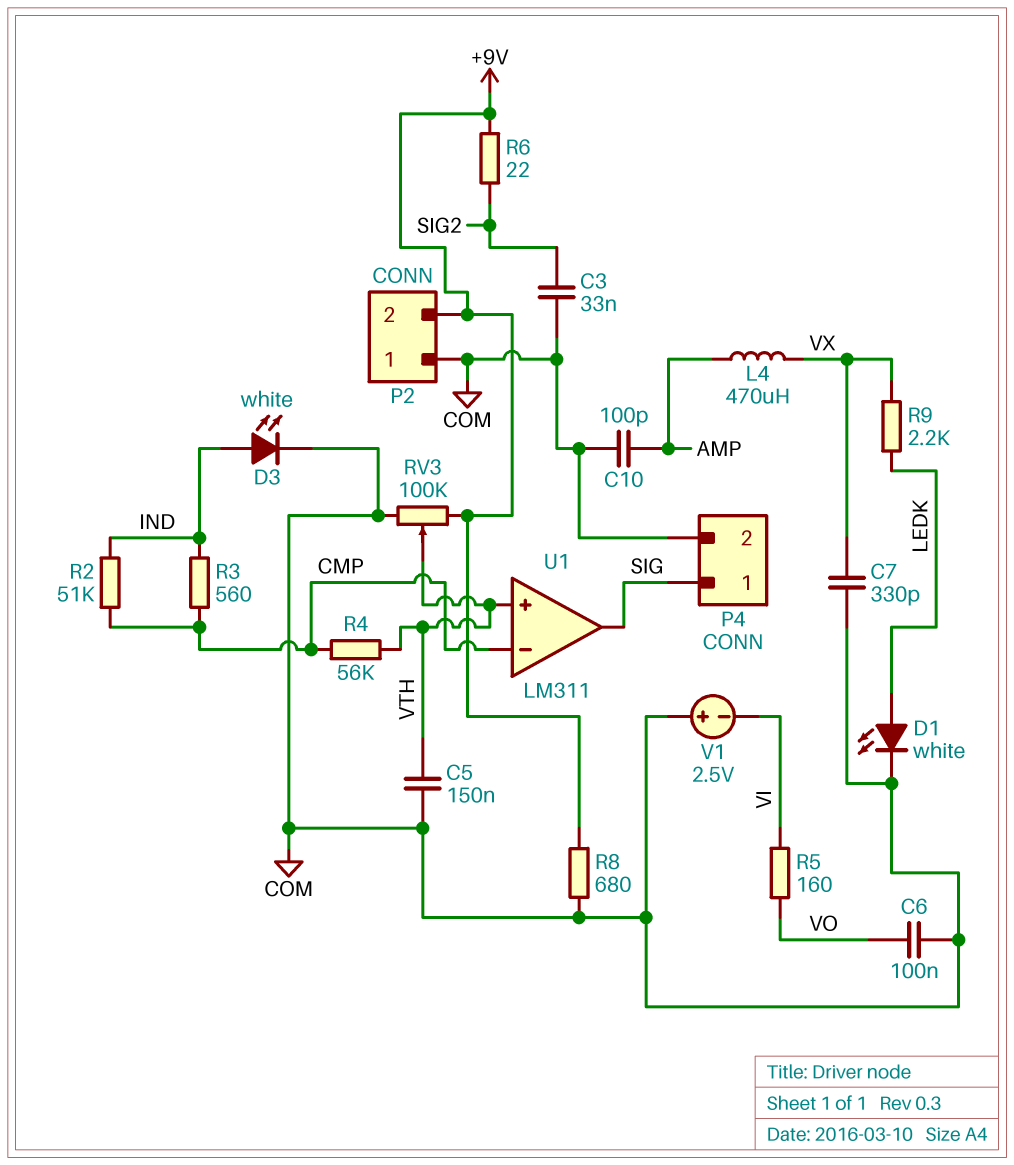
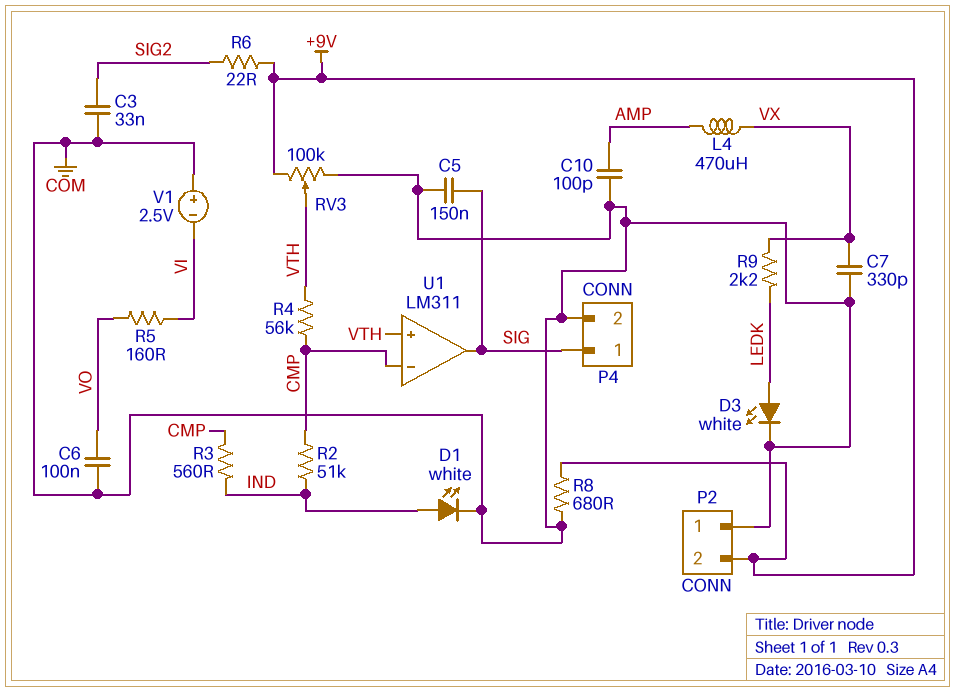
C5: 150nF (COM, VTH) -> 150nF (COM, SIG)
D1: LED white (A LEDK, K COM) -> LED white (A IND, K COM)
D3: LED white (A IND, K COM) -> LED white (A LEDK, K COM)

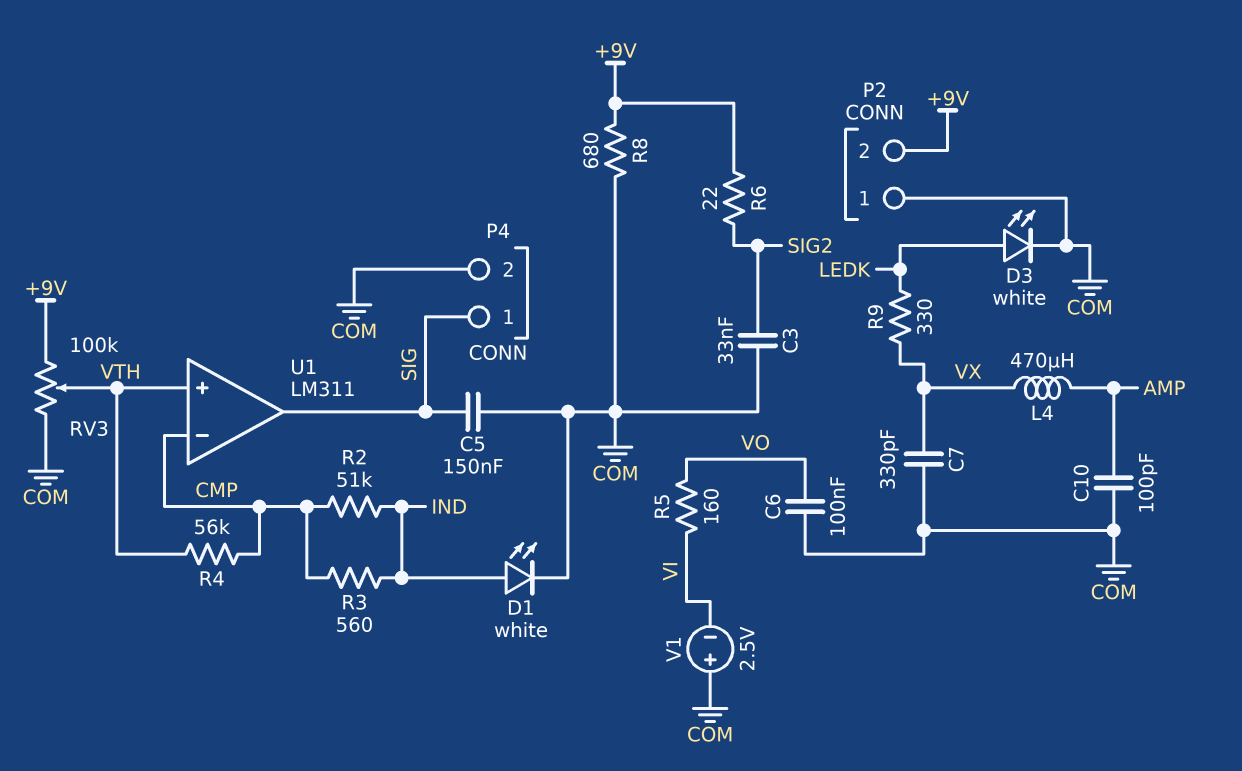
R9: 2.2k (LEDK, VX) -> 330 (LEDK, VX)

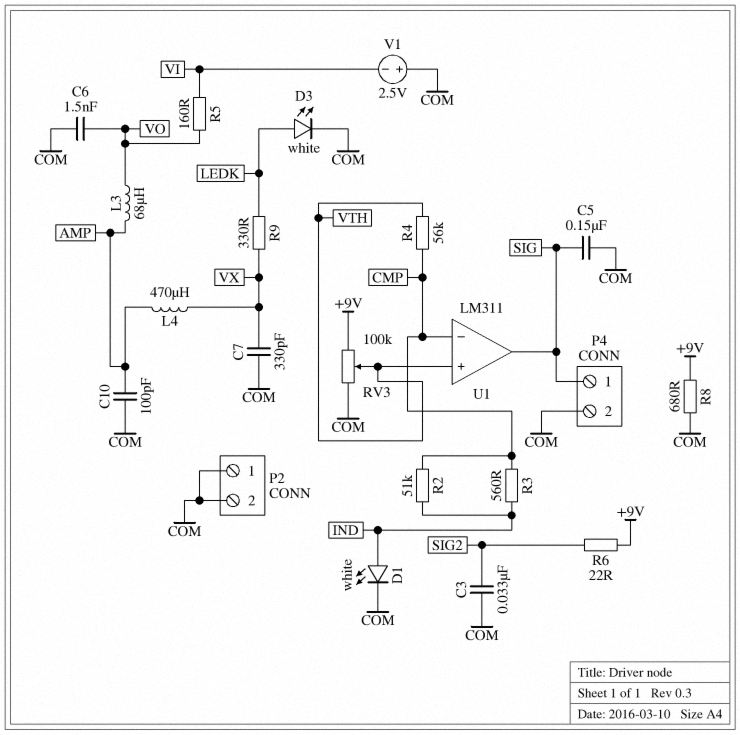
C6: 100nF (COM, VO) -> 1.5nF (COM, VO)
L3: none -> 68uH (AMP, VO)
P2 pin 2: +9V -> COM

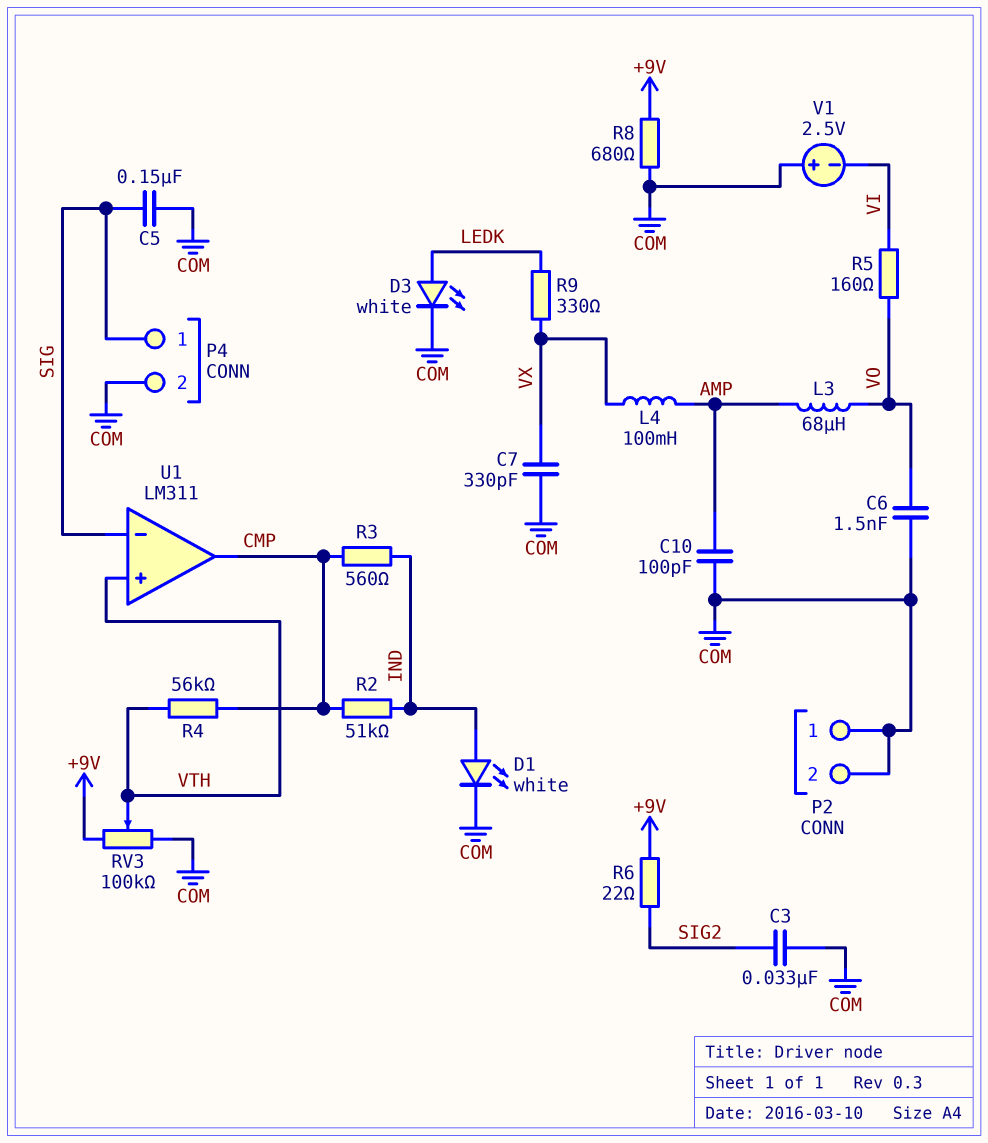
L4: 470uH (AMP, VX) -> 100mH (AMP, VX)
U1 pin in-: CMP -> SIG
U1 pin out: SIG -> CMP

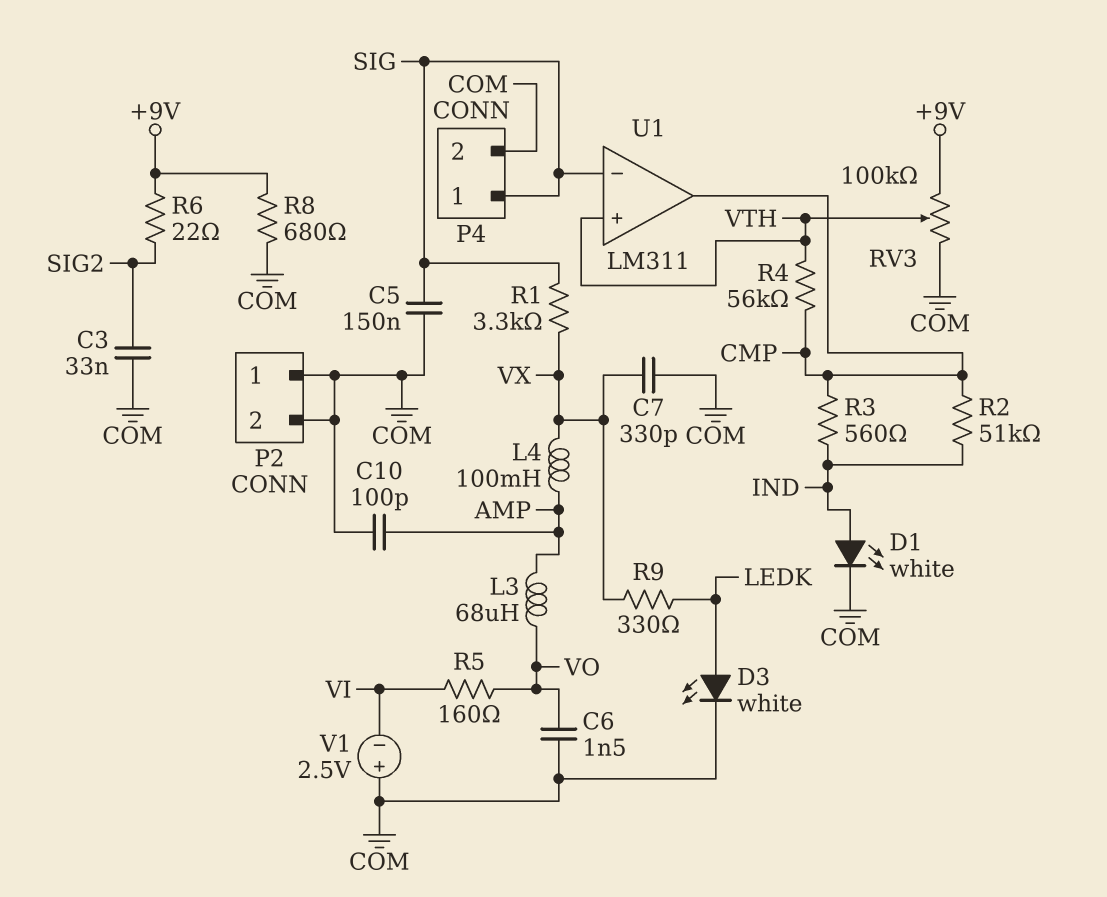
R1: none -> 3.3k (SIG, VX)

